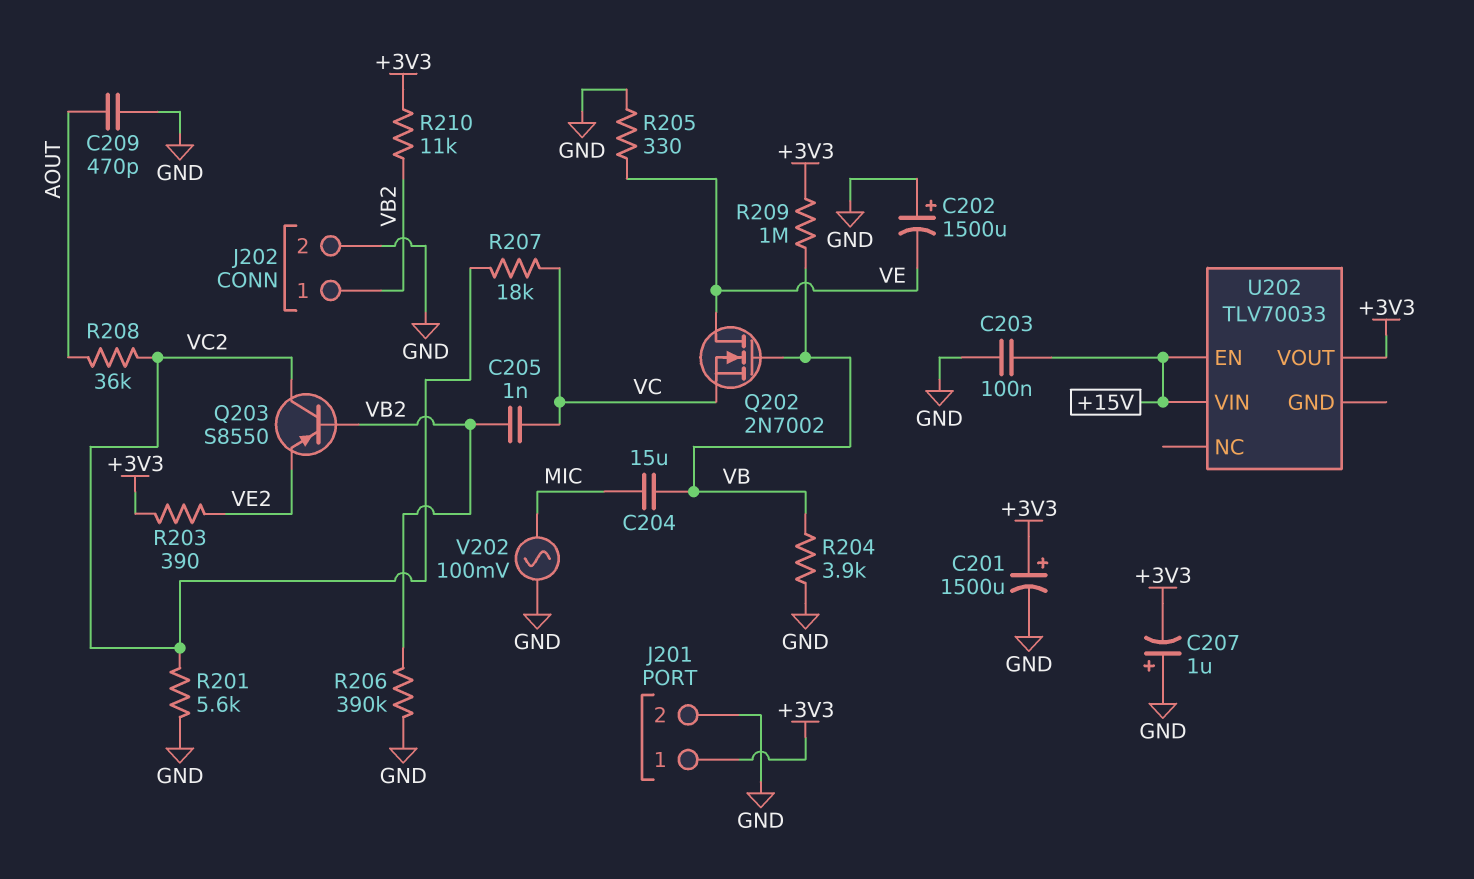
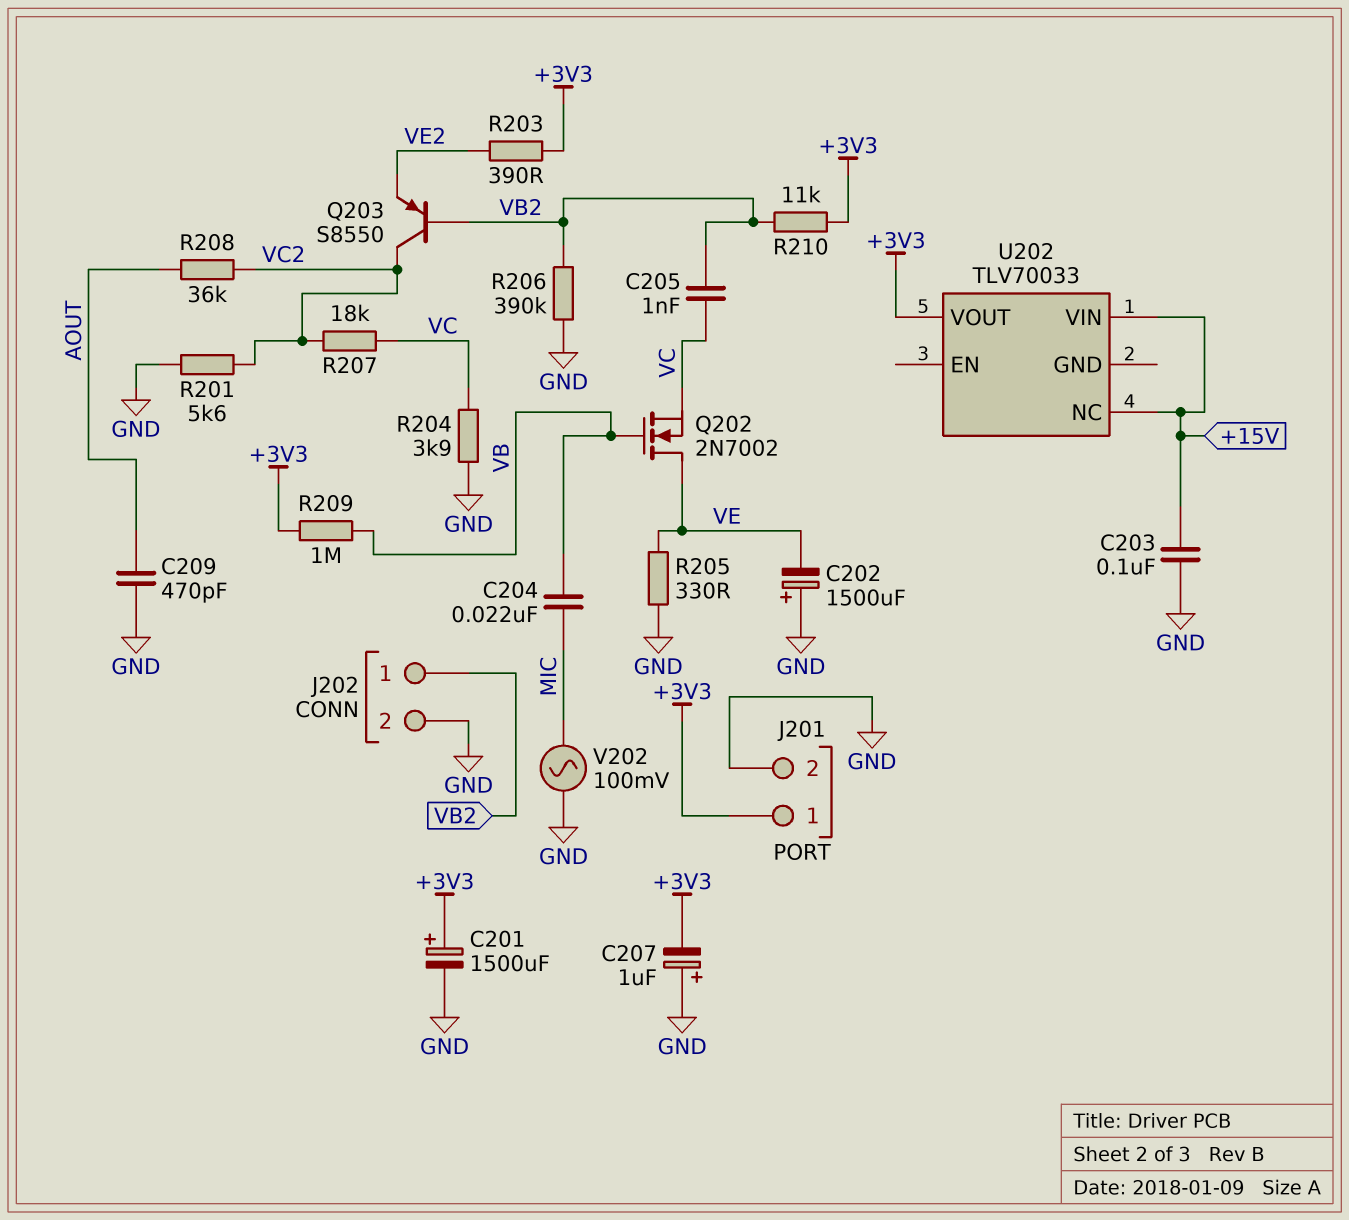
C204: 15uF (MIC, VB) -> 22nF (MIC, VB)
R204: 3.9k (GND, VB) -> 3.9k (GND, VC)
U202 pin EN: +15V -> none
U202 pin NC: none -> +15V

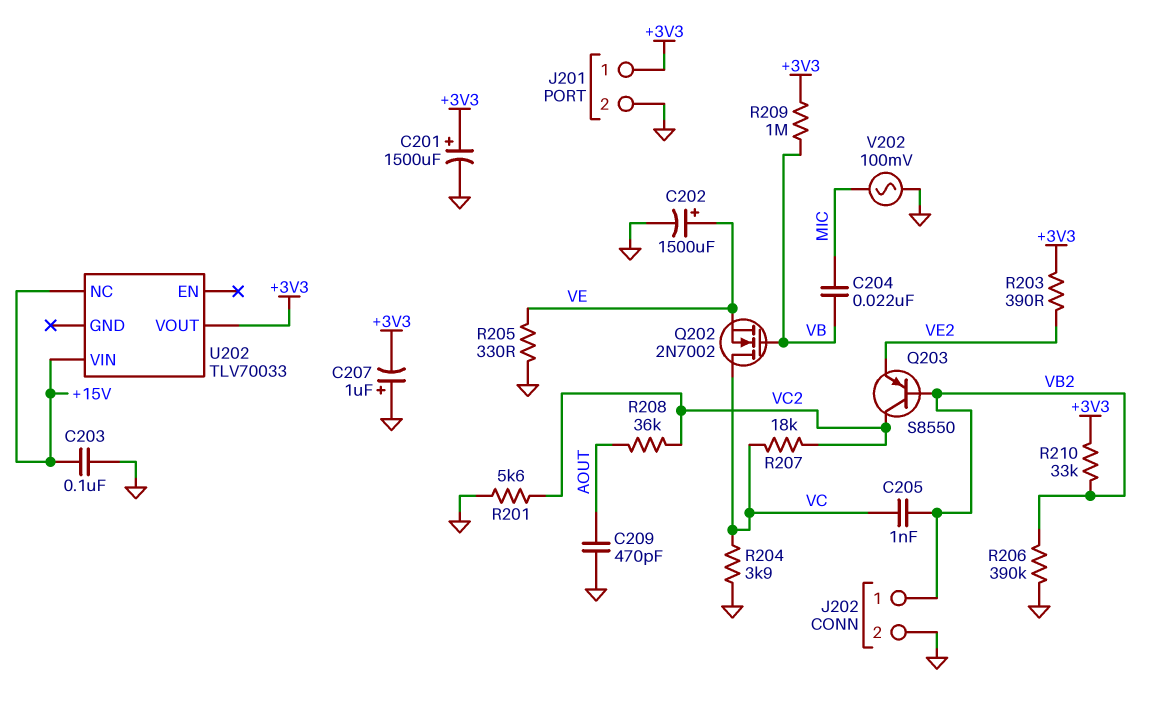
C202: 1500uF (plus GND, minus VE) -> 1500uF (plus VE, minus GND)
Q202: NMOS 2N7002 (G VB, D VE, S VC) -> NMOS 2N7002 (G VB, D VC, S VE)
R210: 11k (+3V3, VB2) -> 33k (+3V3, VB2)

